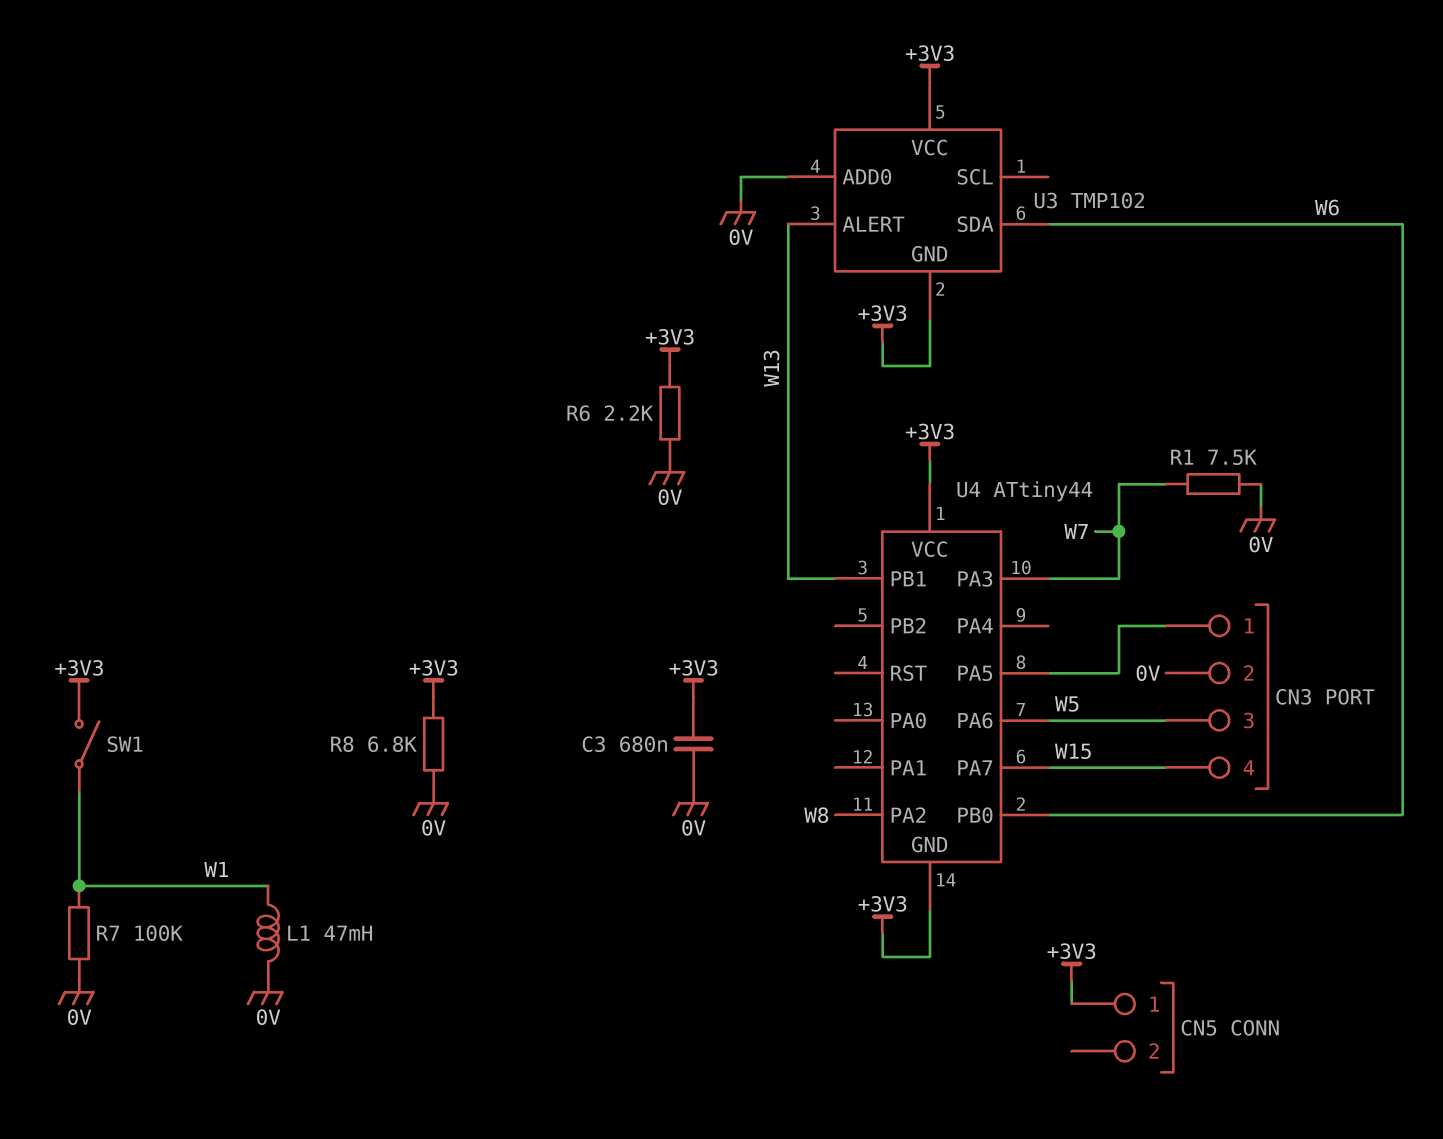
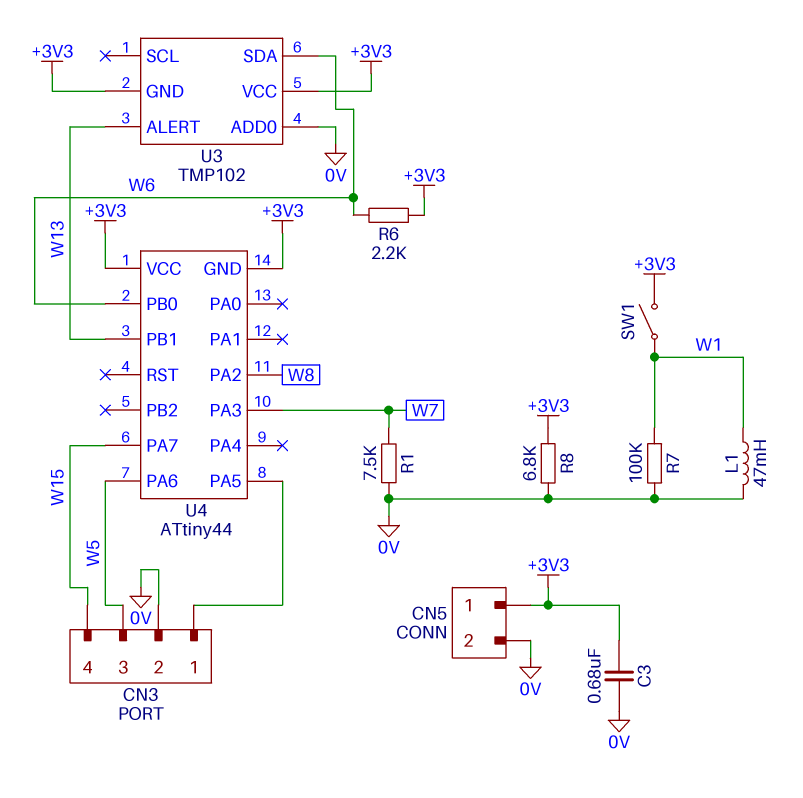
CN5 pin 2: none -> 0V
R6: 2.2k (+3V3, 0V) -> 2.2k (+3V3, W6)

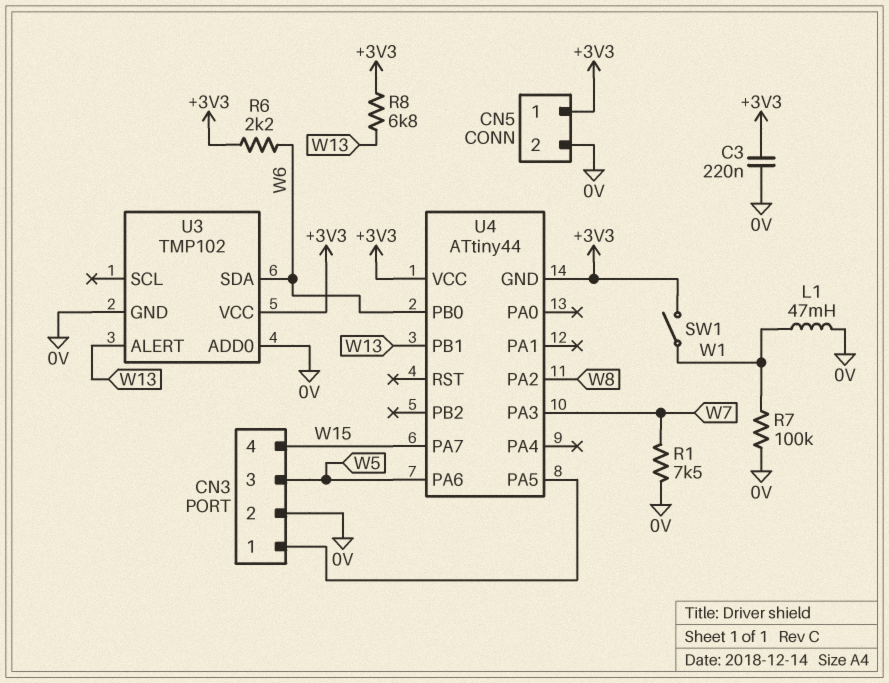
C3: 680nF (+3V3, 0V) -> 220nF (+3V3, 0V)
R8: 6.8k (+3V3, 0V) -> 6.8k (+3V3, W13)
U3 pin GND: +3V3 -> 0V

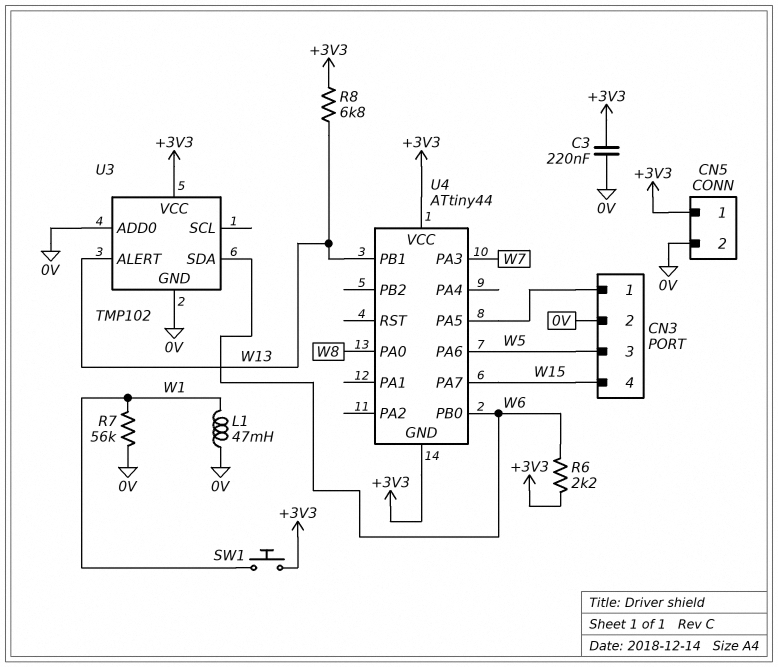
R1: 7.5k (0V, W7) -> none
R7: 100k (0V, W1) -> 56k (0V, W1)
SW1: switch (+3V3, W1) -> button (+3V3, W1)
U4 pin PA0: none -> W8
U4 pin PA2: W8 -> none

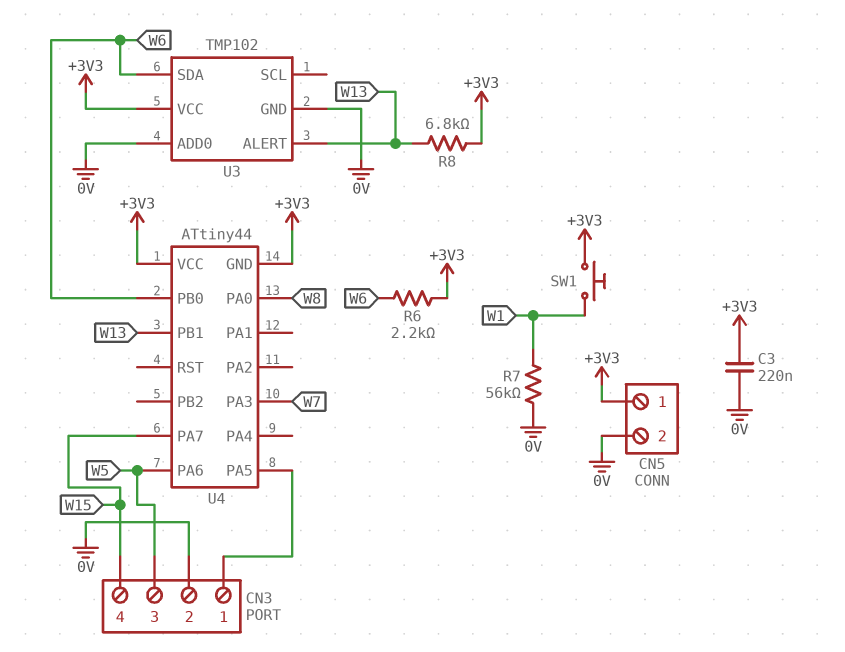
L1: 47mH (0V, W1) -> none

